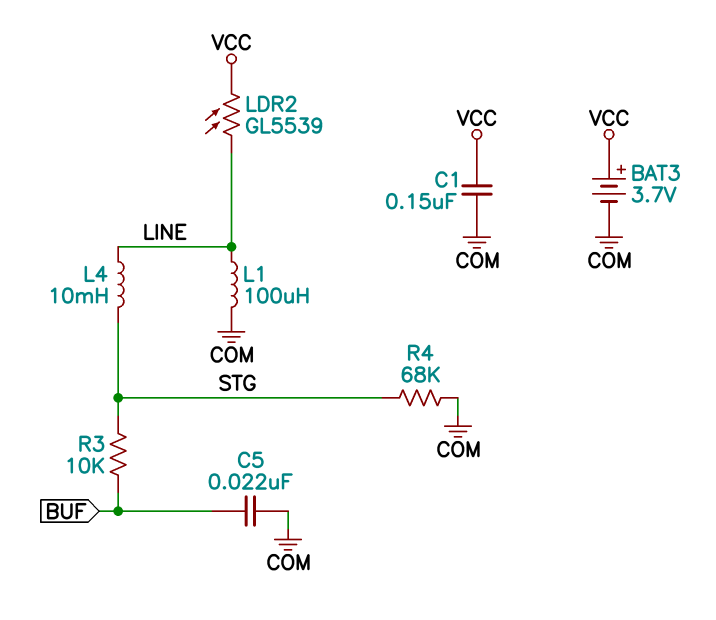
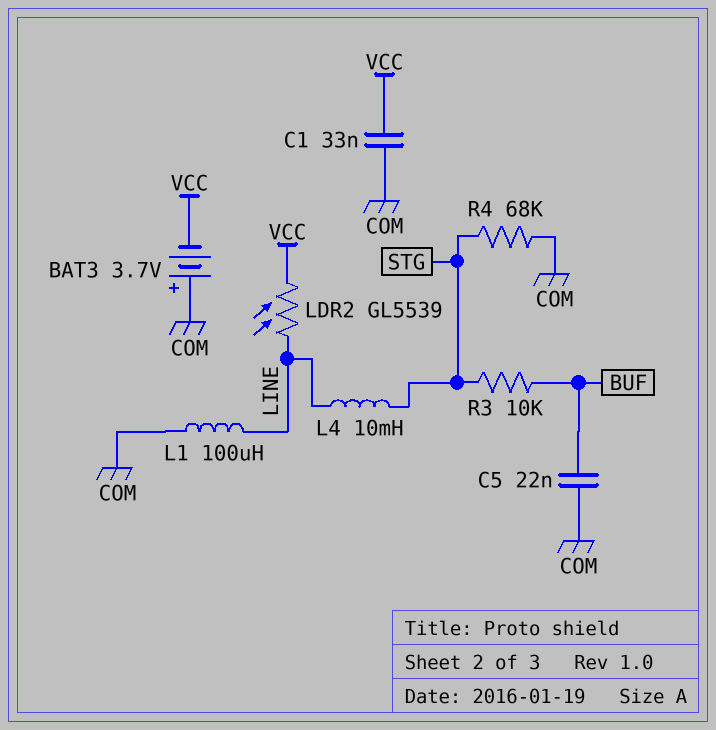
BAT3: 3.7V (plus VCC, minus COM) -> 3.7V (plus COM, minus VCC)
C1: 150nF (COM, VCC) -> 33nF (COM, VCC)

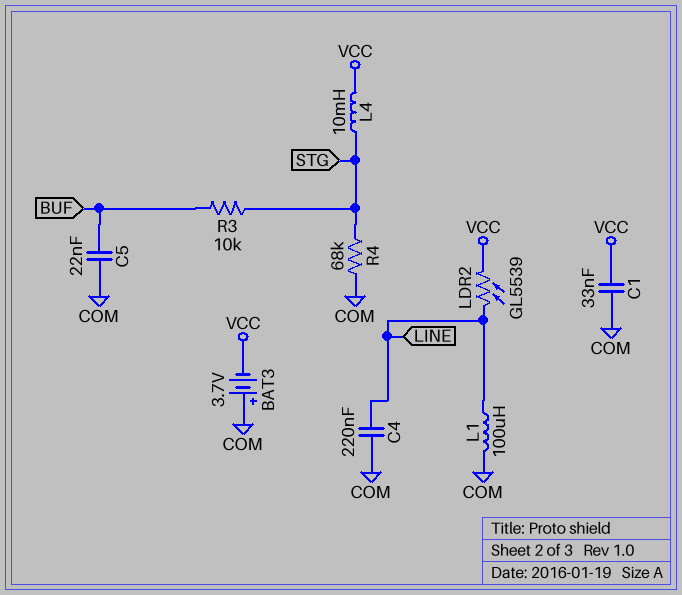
C4: none -> 220nF (COM, LINE)
L4: 10mH (LINE, STG) -> 10mH (STG, VCC)

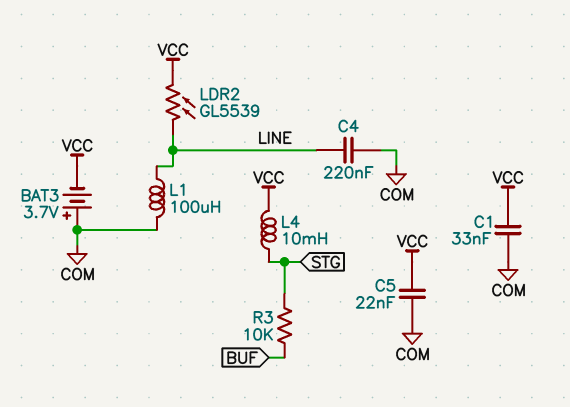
C5: 22nF (BUF, COM) -> 22nF (COM, VCC)
R4: 68k (COM, STG) -> none

